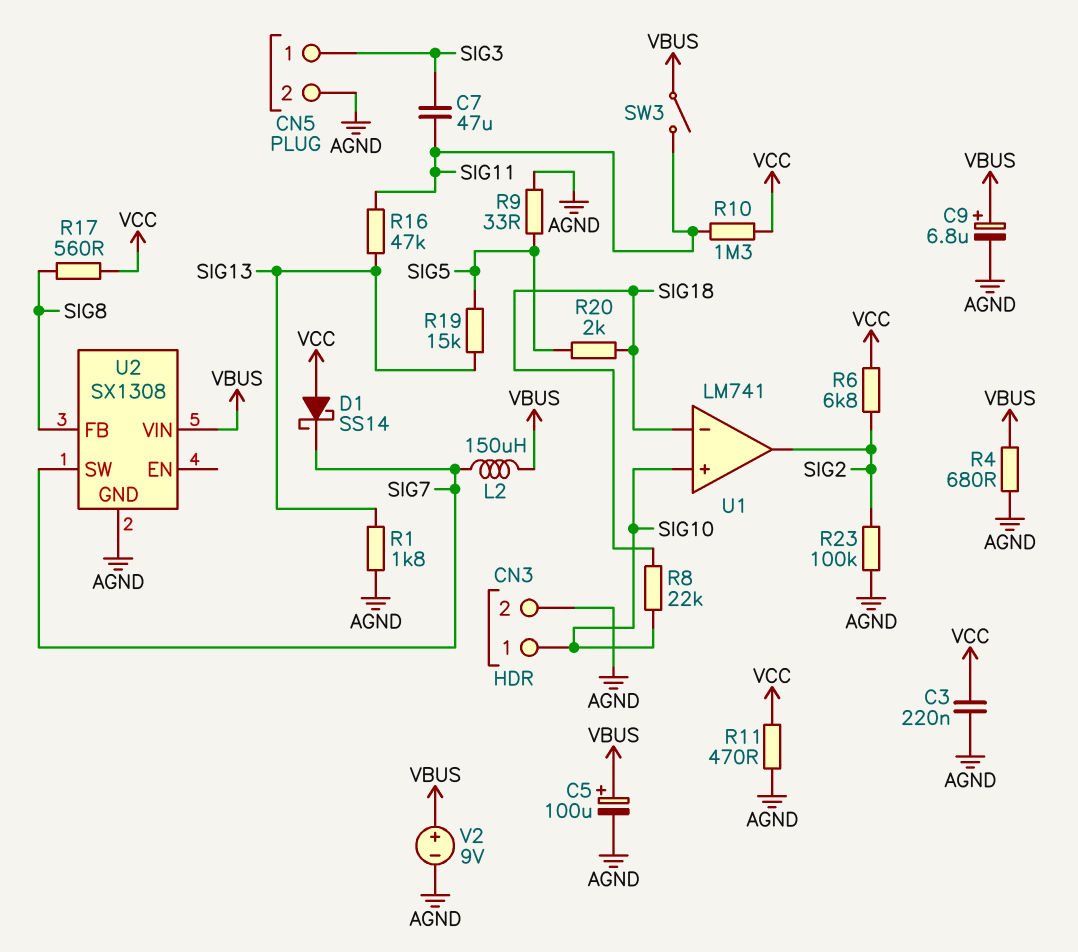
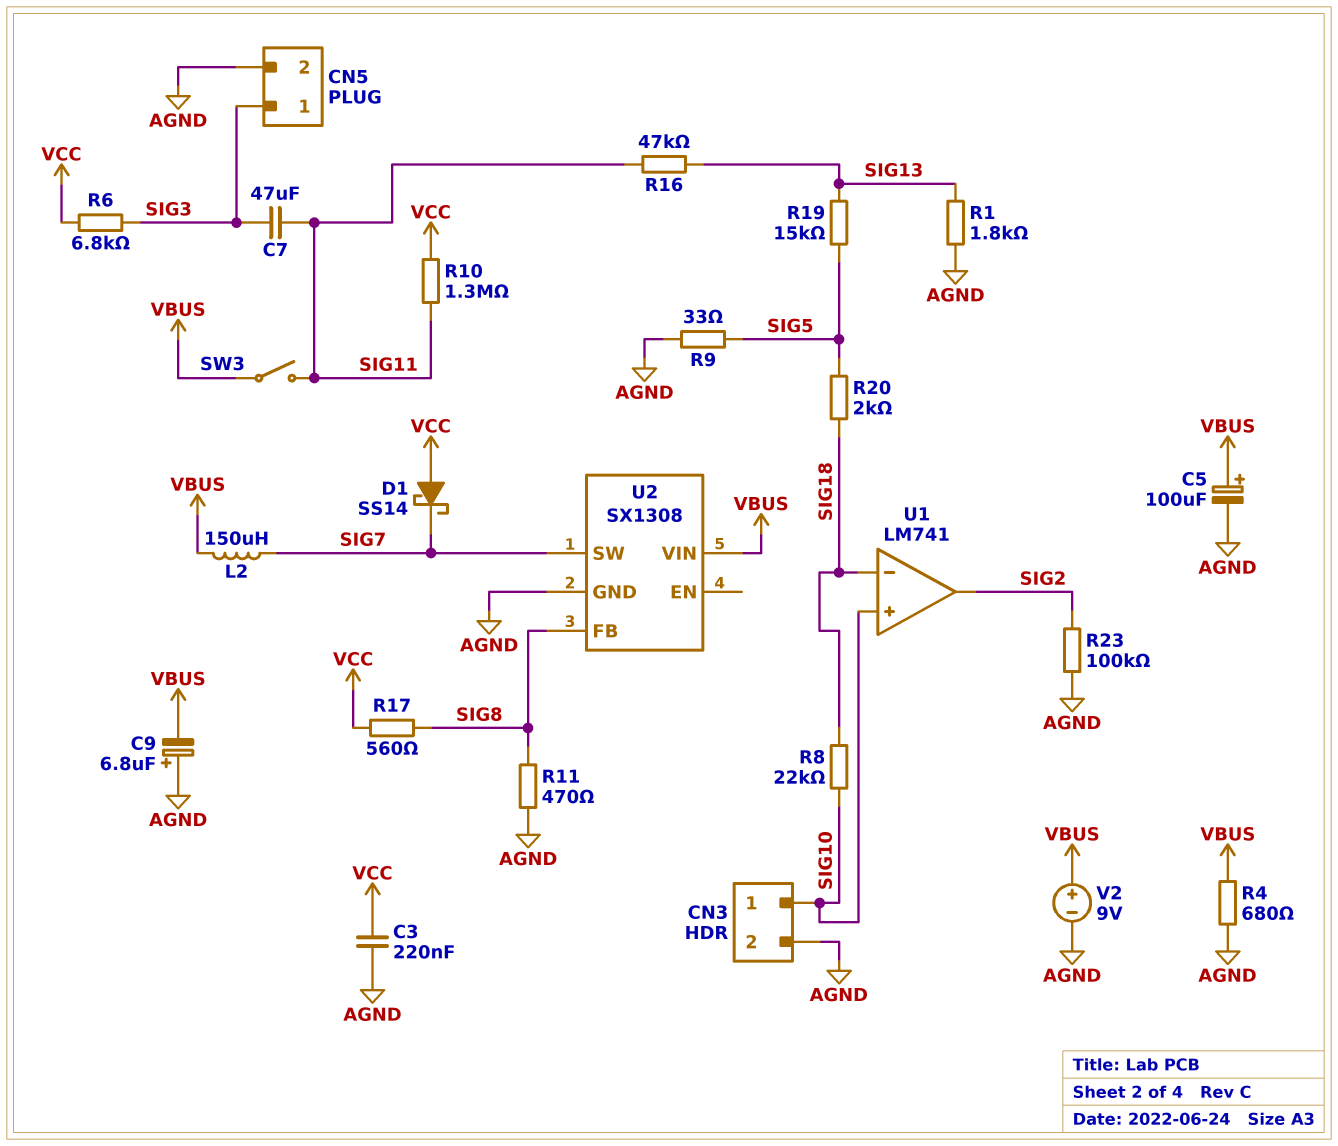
C9: 6.8uF (plus VBUS, minus AGND) -> 6.8uF (plus AGND, minus VBUS)
R6: 6.8k (SIG2, VCC) -> 6.8k (SIG3, VCC)
R11: 470 (AGND, VCC) -> 470 (AGND, SIG8)

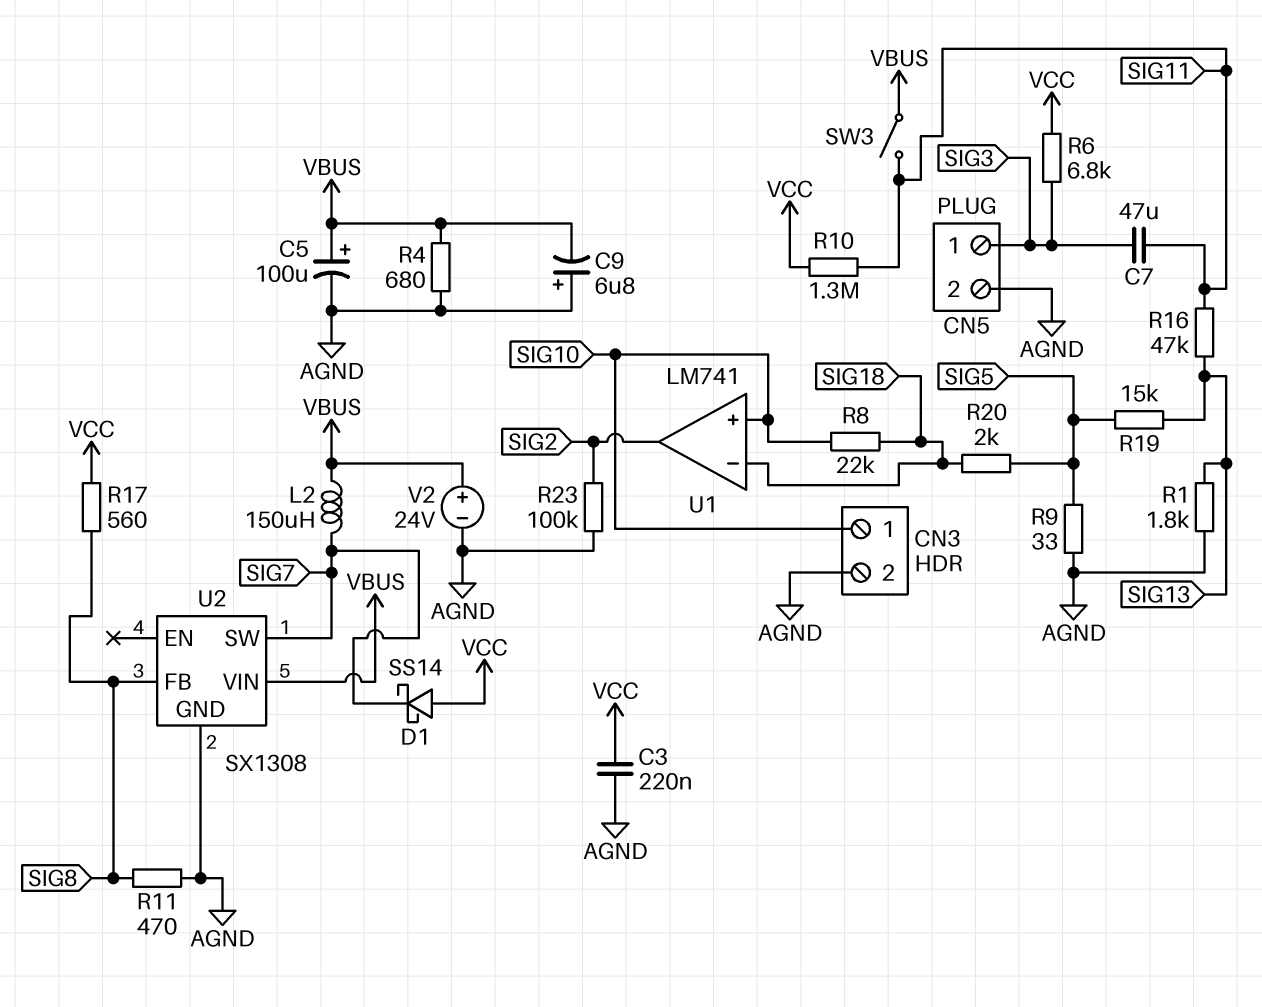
V2: 9V (plus VBUS, minus AGND) -> 24V (plus VBUS, minus AGND)

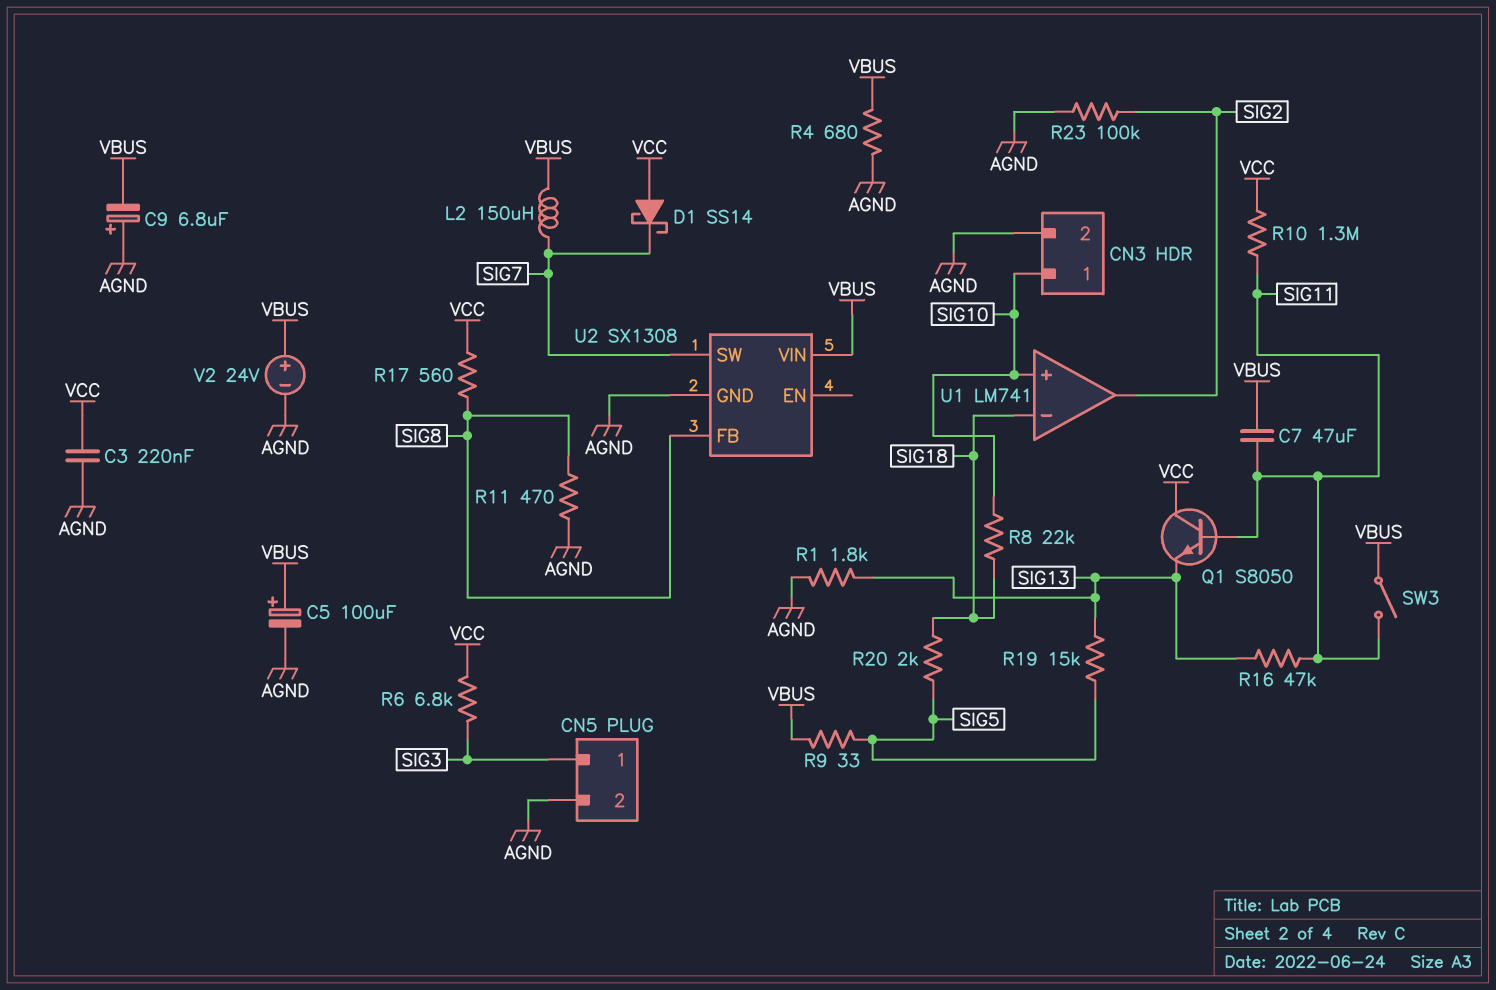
C7: 47uF (SIG3, SIG11) -> 47uF (SIG11, VBUS)
Q1: none -> NPN S8050 (B SIG11, C VCC, E SIG13)
R9: 33 (AGND, SIG5) -> 33 (SIG5, VBUS)

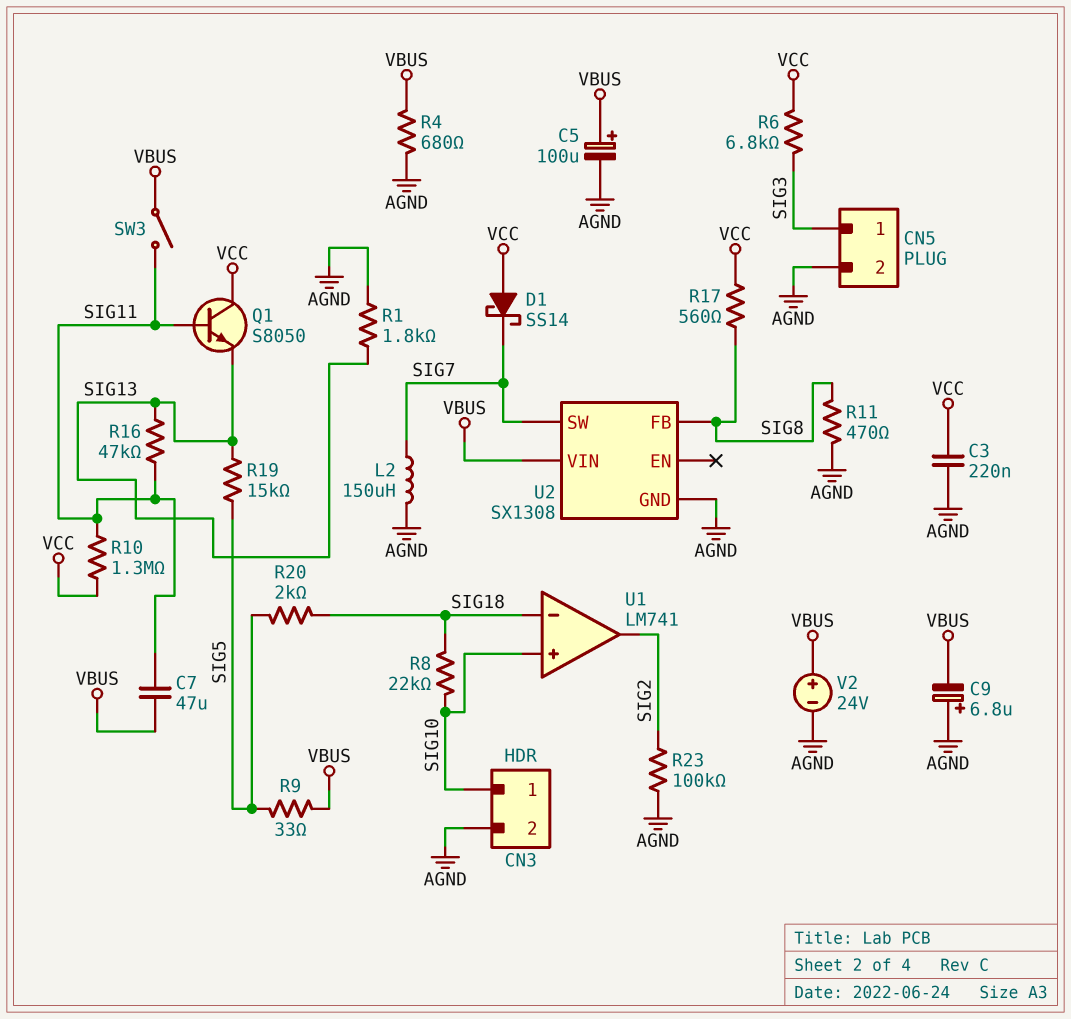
L2: 150uH (SIG7, VBUS) -> 150uH (AGND, SIG7)

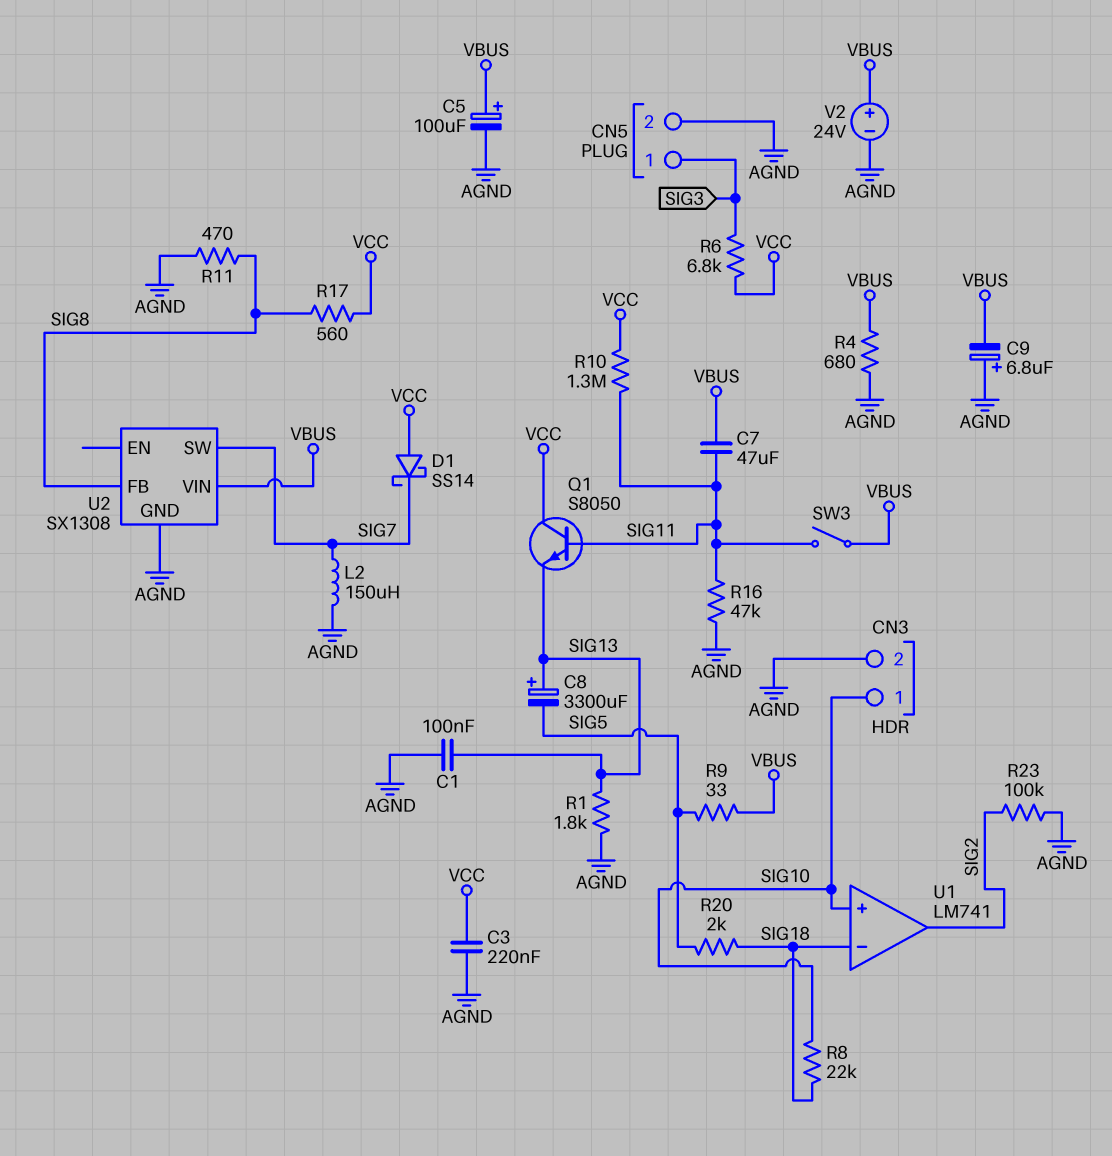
C1: none -> 100nF (AGND, SIG13)
C8: none -> 3300uF (plus SIG13, minus SIG5)
R16: 47k (SIG11, SIG13) -> 47k (AGND, SIG11)
R19: 15k (SIG5, SIG13) -> none

